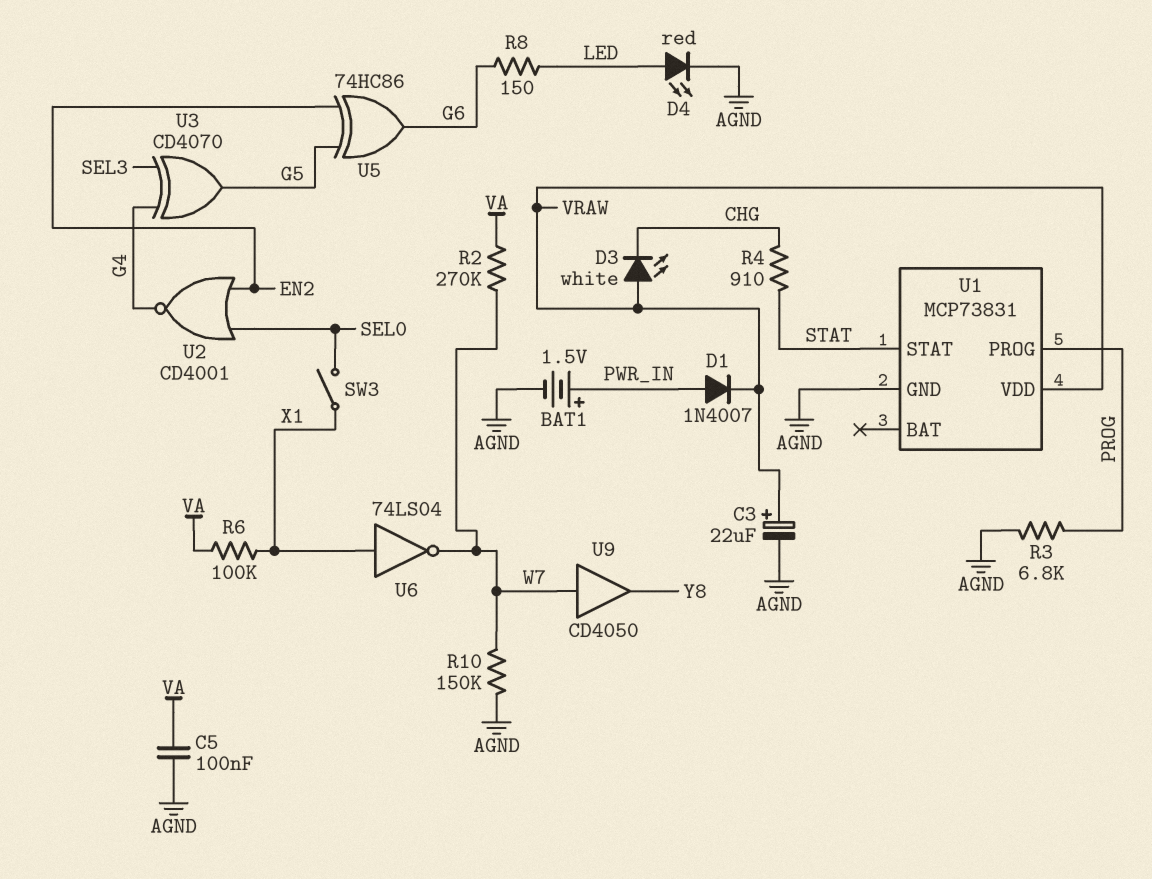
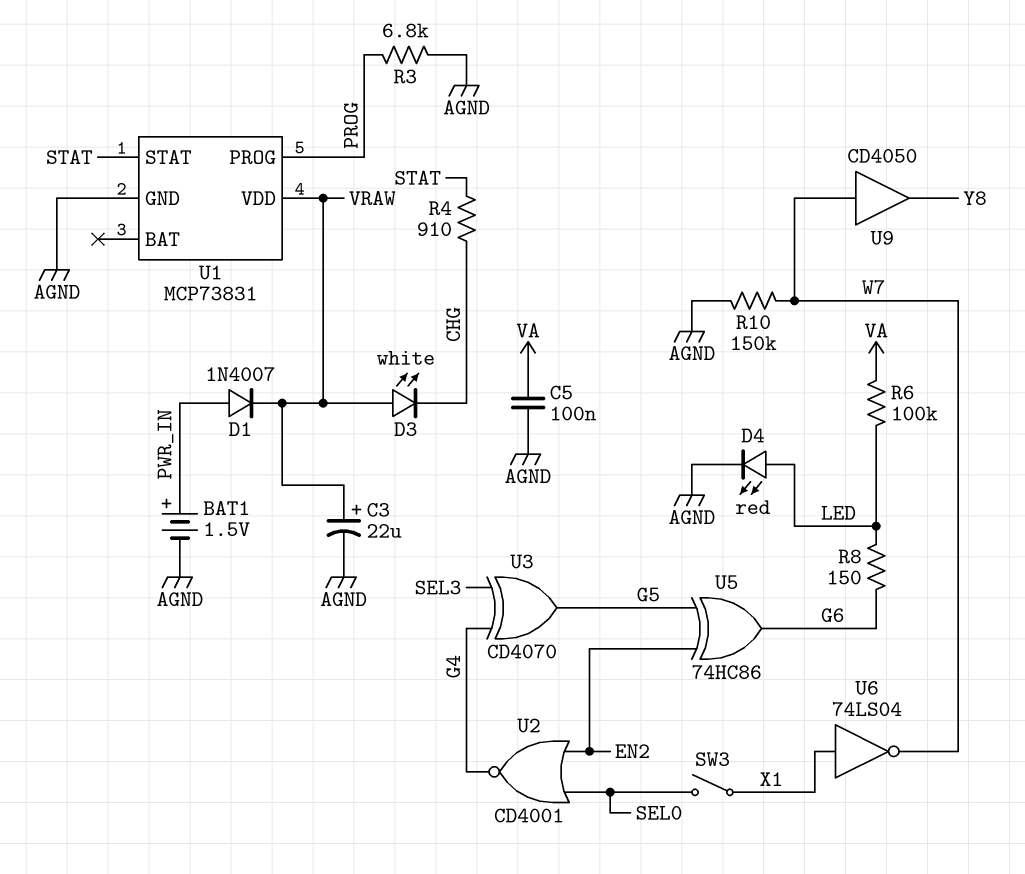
R2: 270k (VA, W7) -> none
R6: 100k (VA, X1) -> 100k (LED, VA)

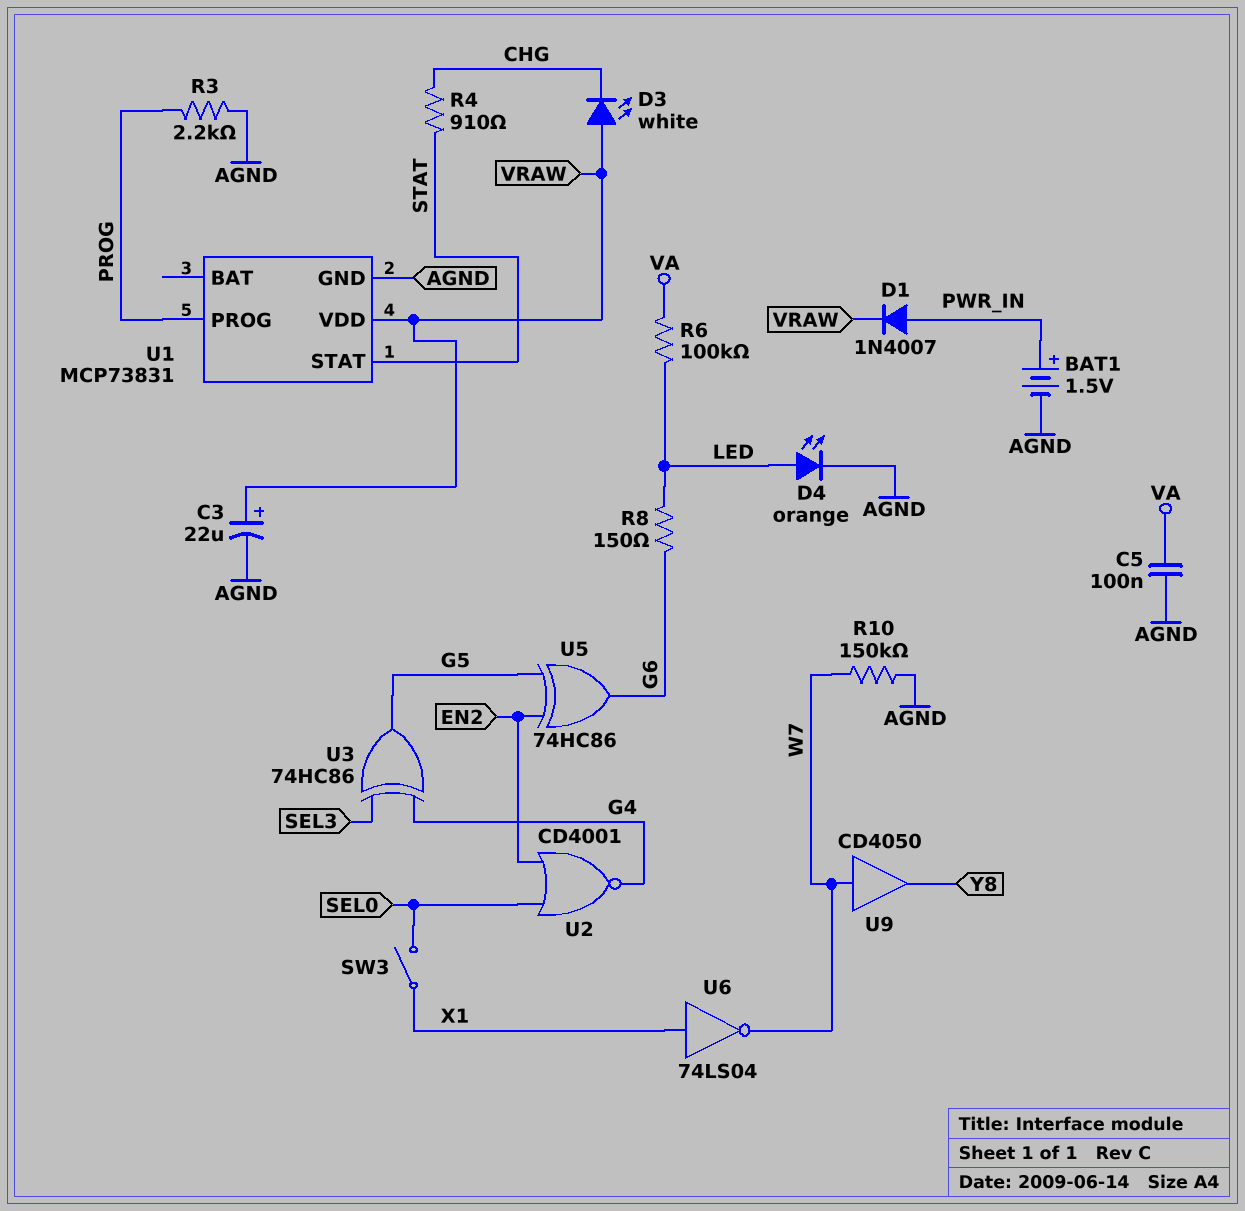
D4: LED red (A LED, K AGND) -> LED orange (A LED, K AGND)
R3: 6.8k (AGND, PROG) -> 2.2k (AGND, PROG)
U3: XOR CD4070 (in G4, in SEL3, out G5) -> XOR 74HC86 (in G4, in SEL3, out G5)

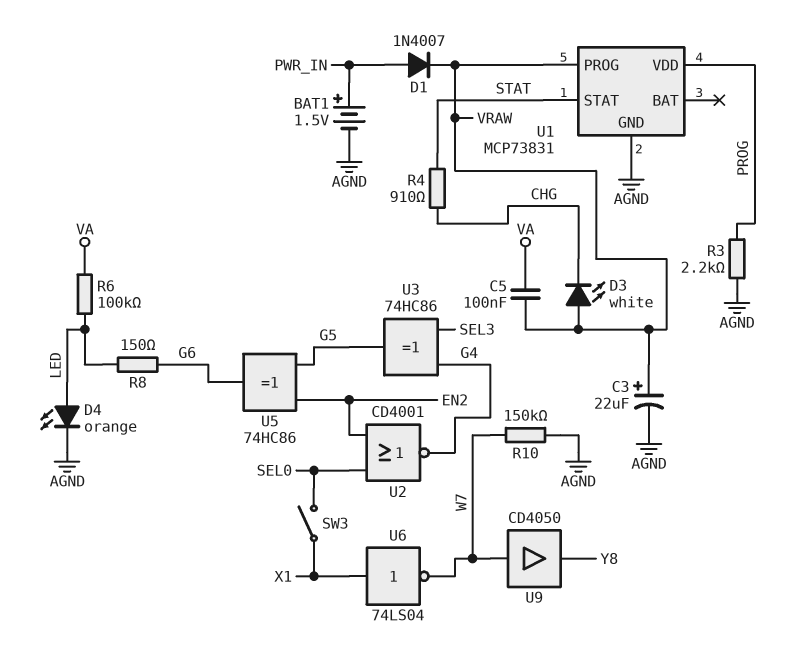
C5: 100nF (AGND, VA) -> 100nF (VA, VRAW)
U1 pin PROG: PROG -> VRAW
U1 pin VDD: VRAW -> PROG

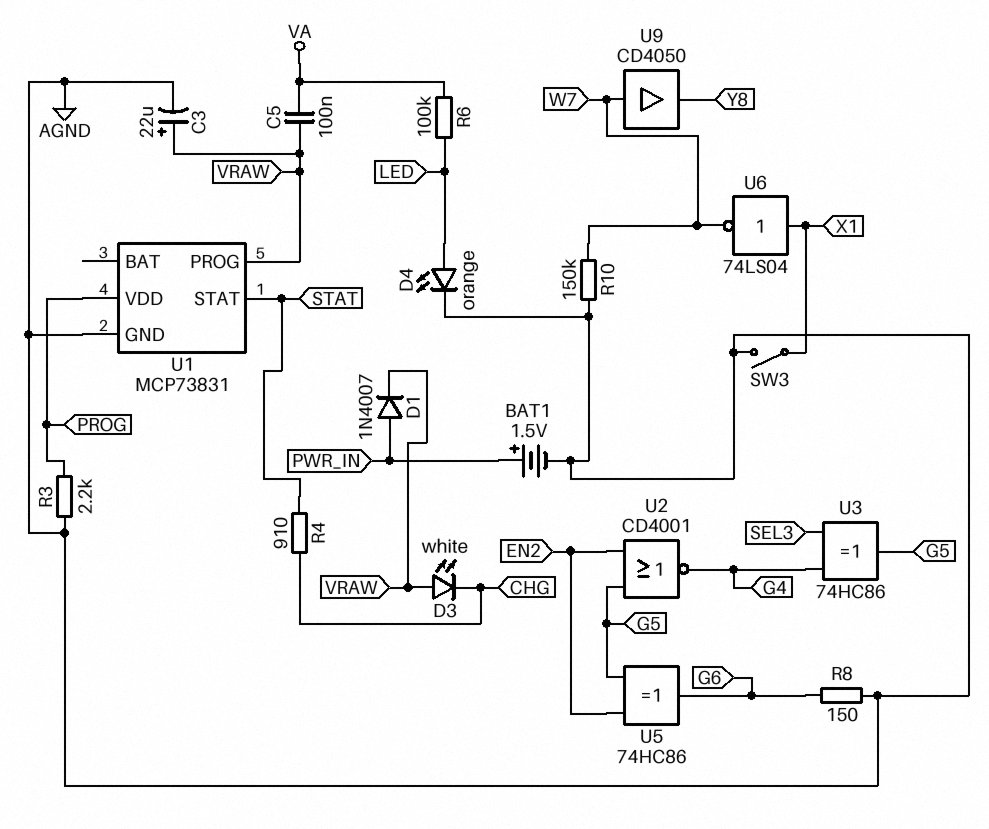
R8: 150 (G6, LED) -> 150 (AGND, G6)
SW3: switch (SEL0, X1) -> switch (AGND, X1)
U2: NOR CD4001 (in EN2, in SEL0, out G4) -> NOR CD4001 (in EN2, in G5, out G4)

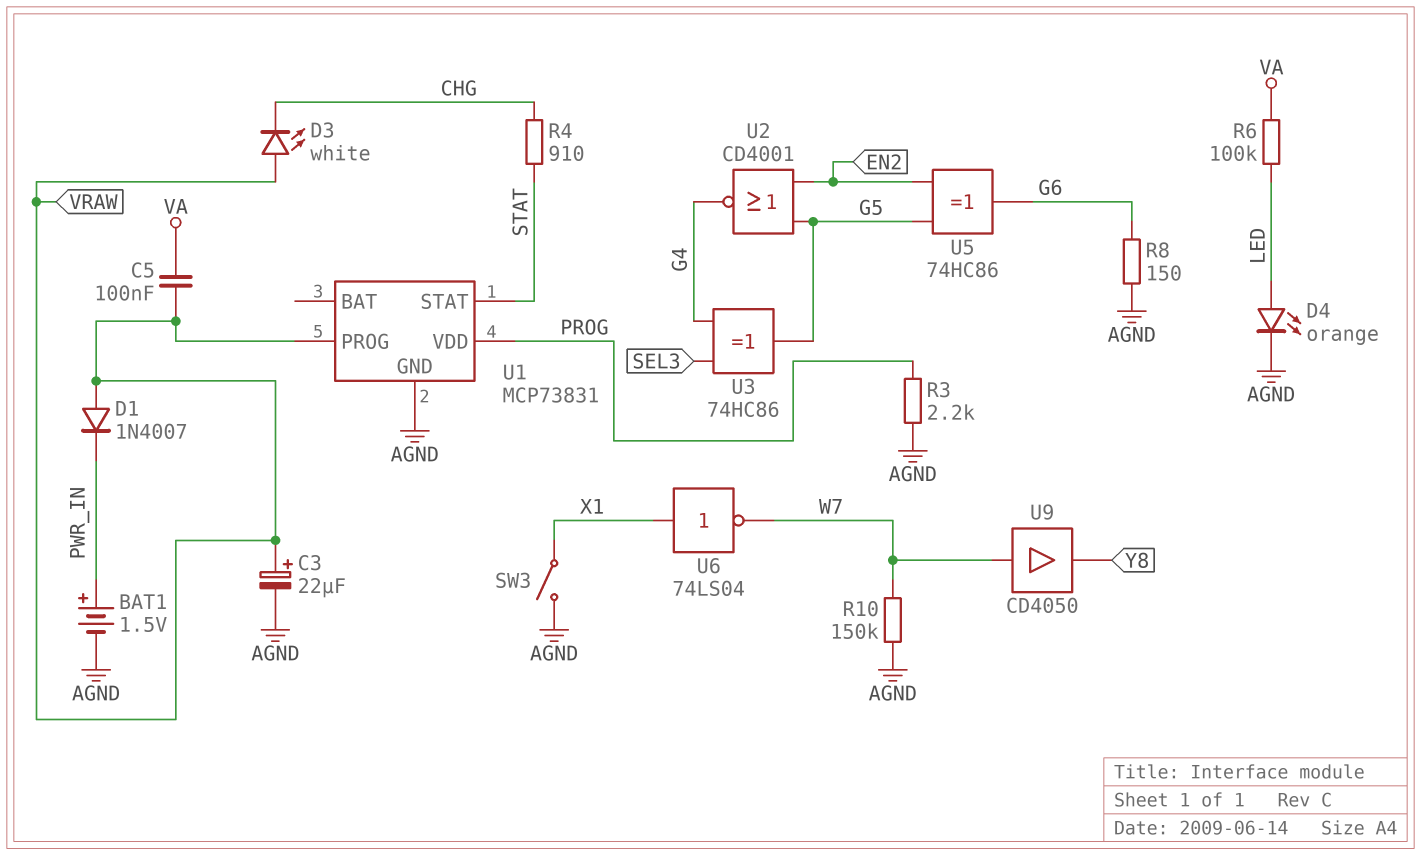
D1: diode 1N4007 (A PWR_IN, K VRAW) -> diode 1N4007 (A VRAW, K PWR_IN)

